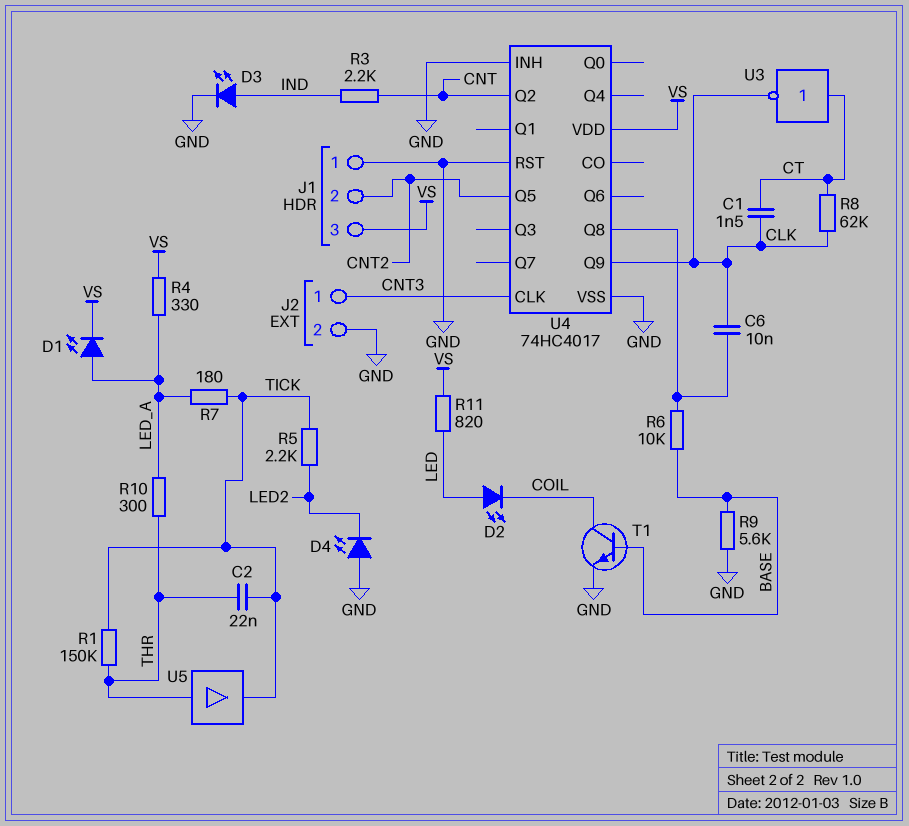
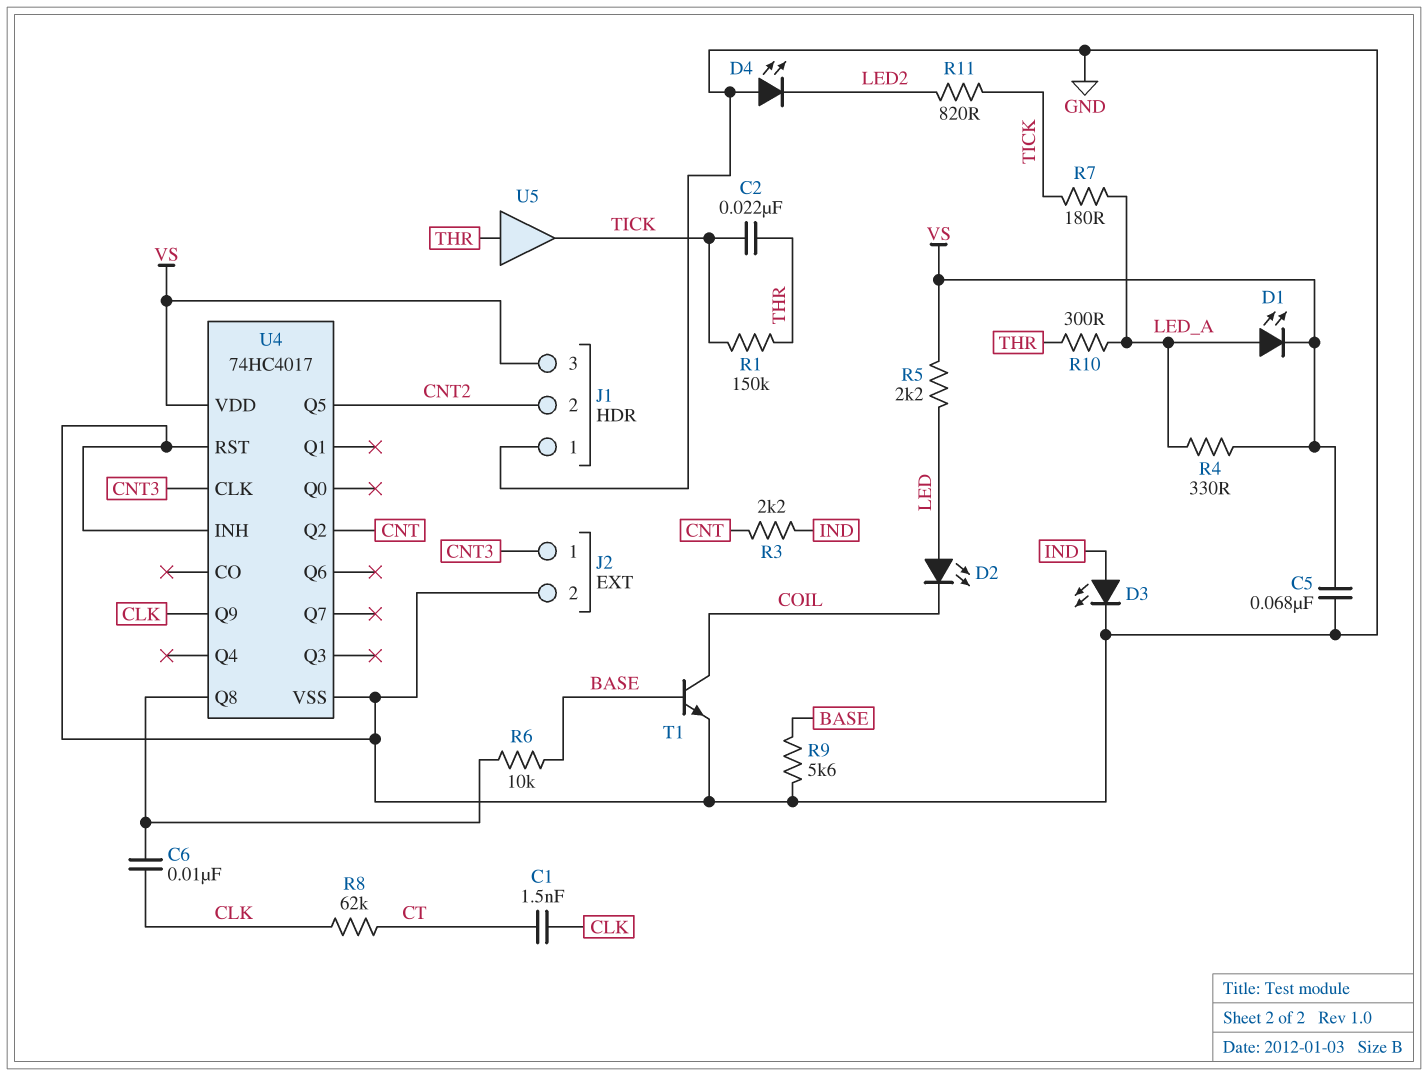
C5: none -> 68nF (GND, VS)
R5: 2.2k (LED2, TICK) -> 2.2k (LED, VS)
R11: 820 (LED, VS) -> 820 (LED2, TICK)
U3: NOT (in CT, out CLK) -> none

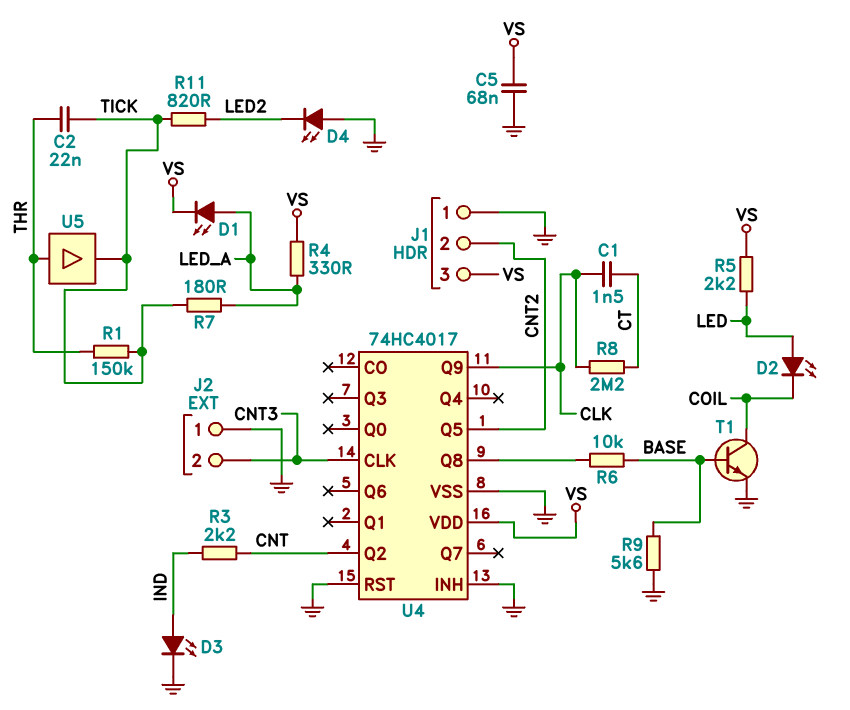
C6: 10nF (CLK, U4/Q8) -> none
J2 pin 1: CNT3 -> GND
J2 pin 2: GND -> CNT3
R8: 62k (CLK, CT) -> 2.2M (CLK, CT)
R10: 300 (LED_A, THR) -> none

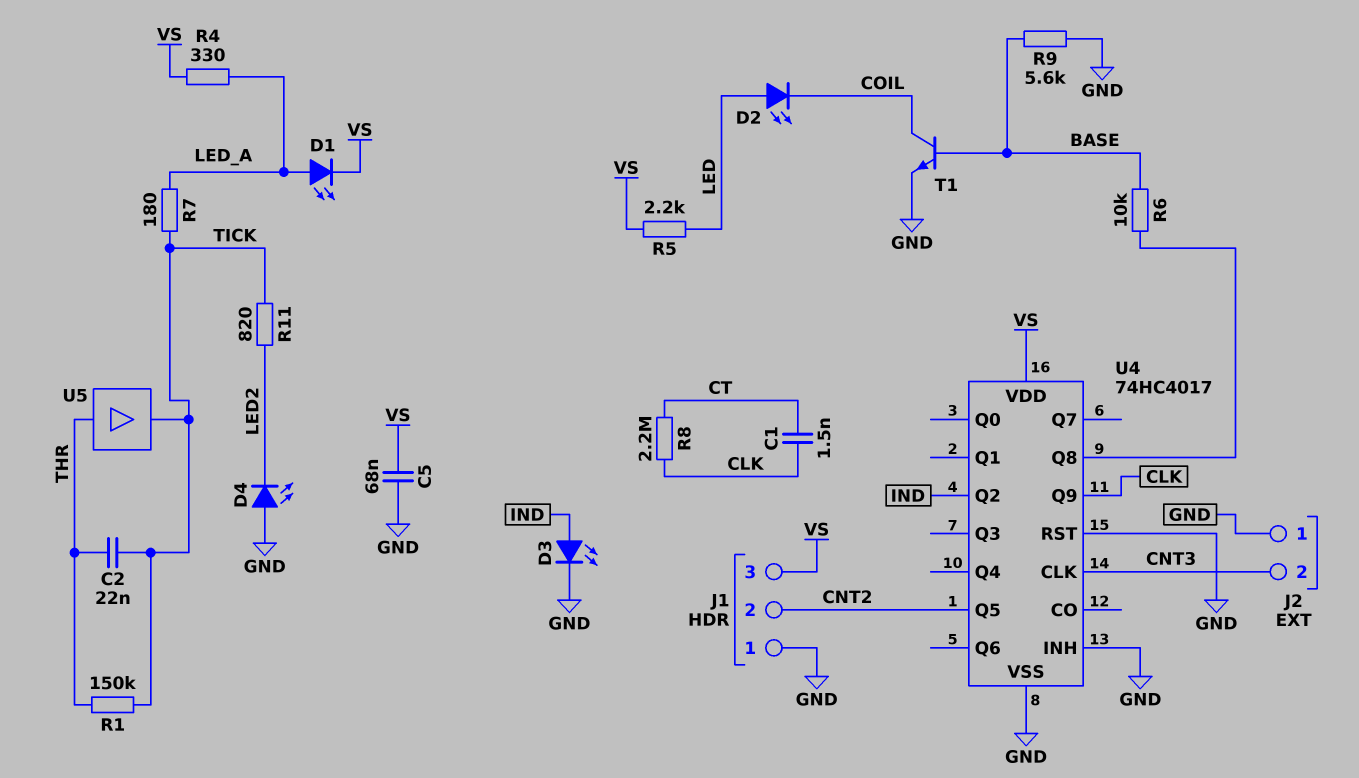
R3: 2.2k (CNT, IND) -> none
U4 pin Q2: CNT -> IND

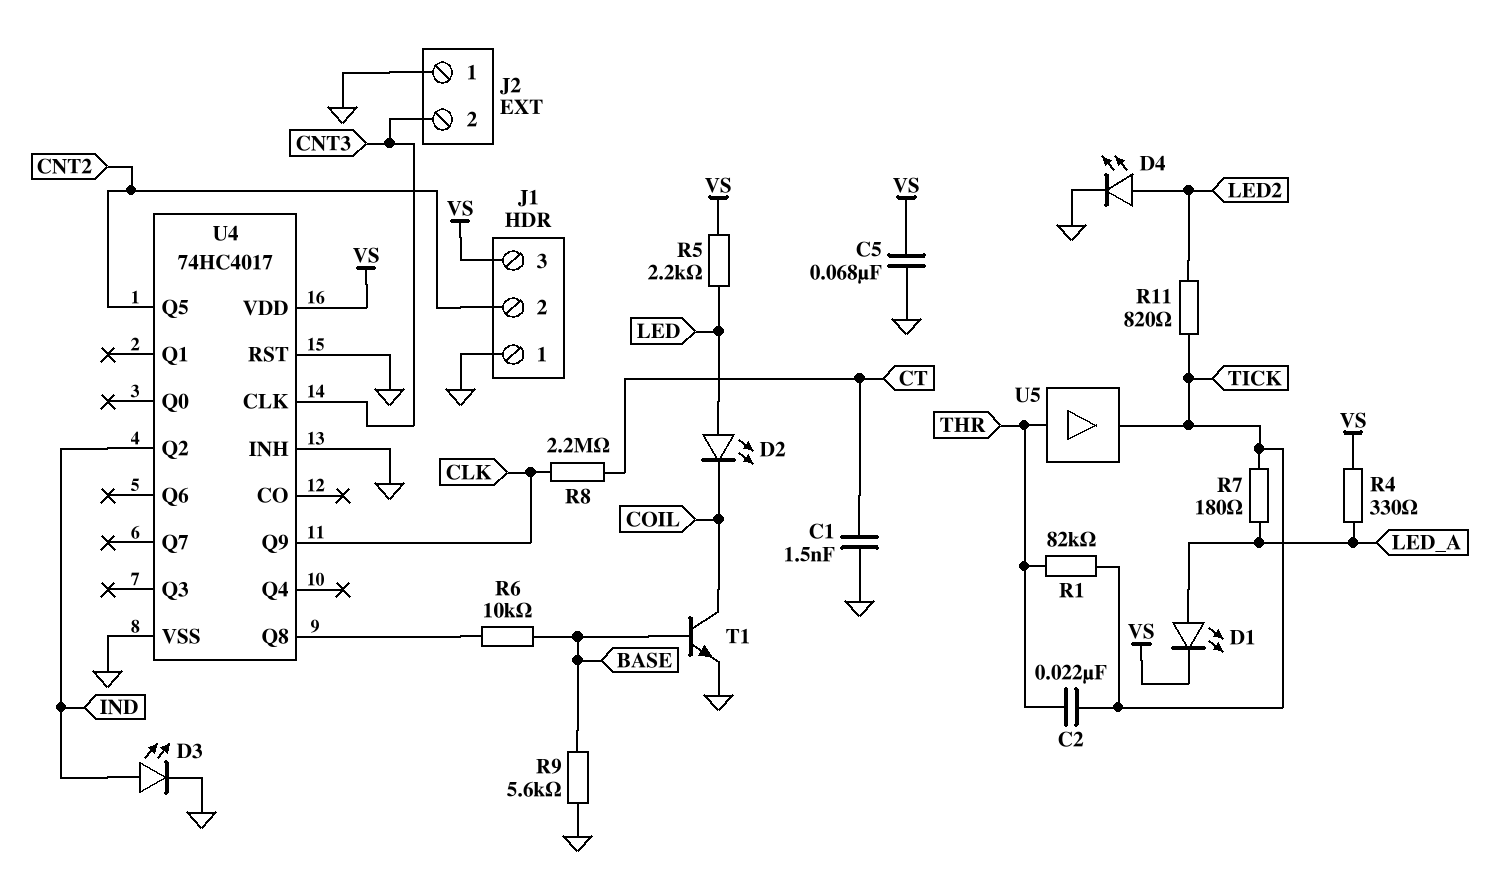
C1: 1.5nF (CLK, CT) -> 1.5nF (CT, GND)
D4: LED (A GND, K LED2) -> LED (A LED2, K GND)
R1: 150k (THR, TICK) -> 82k (THR, TICK)

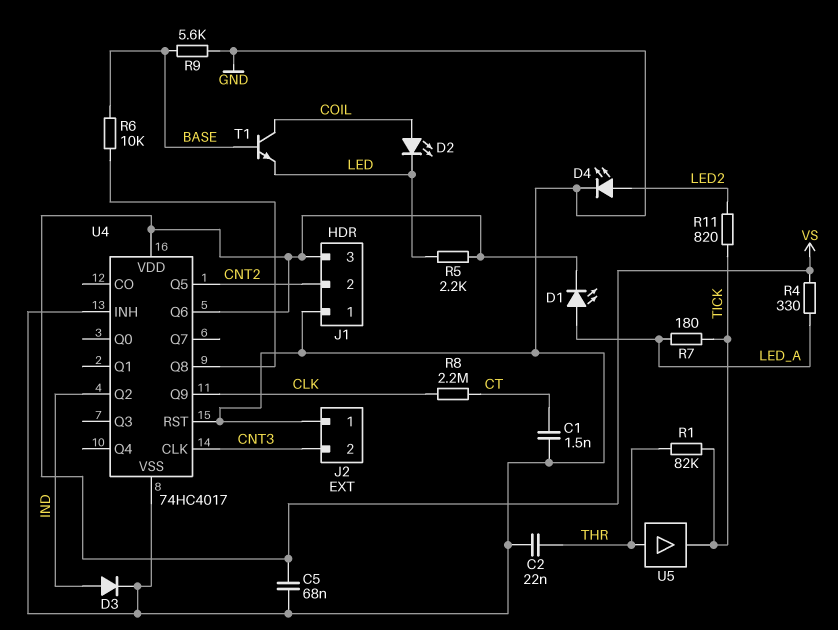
C2: 22nF (THR, TICK) -> 22nF (GND, THR)
D2: LED (A LED, K COIL) -> LED (A COIL, K LED)
D3: LED (A IND, K GND) -> diode (A IND, K GND)
T1: NPN (B BASE, C COIL, E GND) -> NPN (B BASE, C COIL, E LED)
U4 pin Q6: none -> VS

